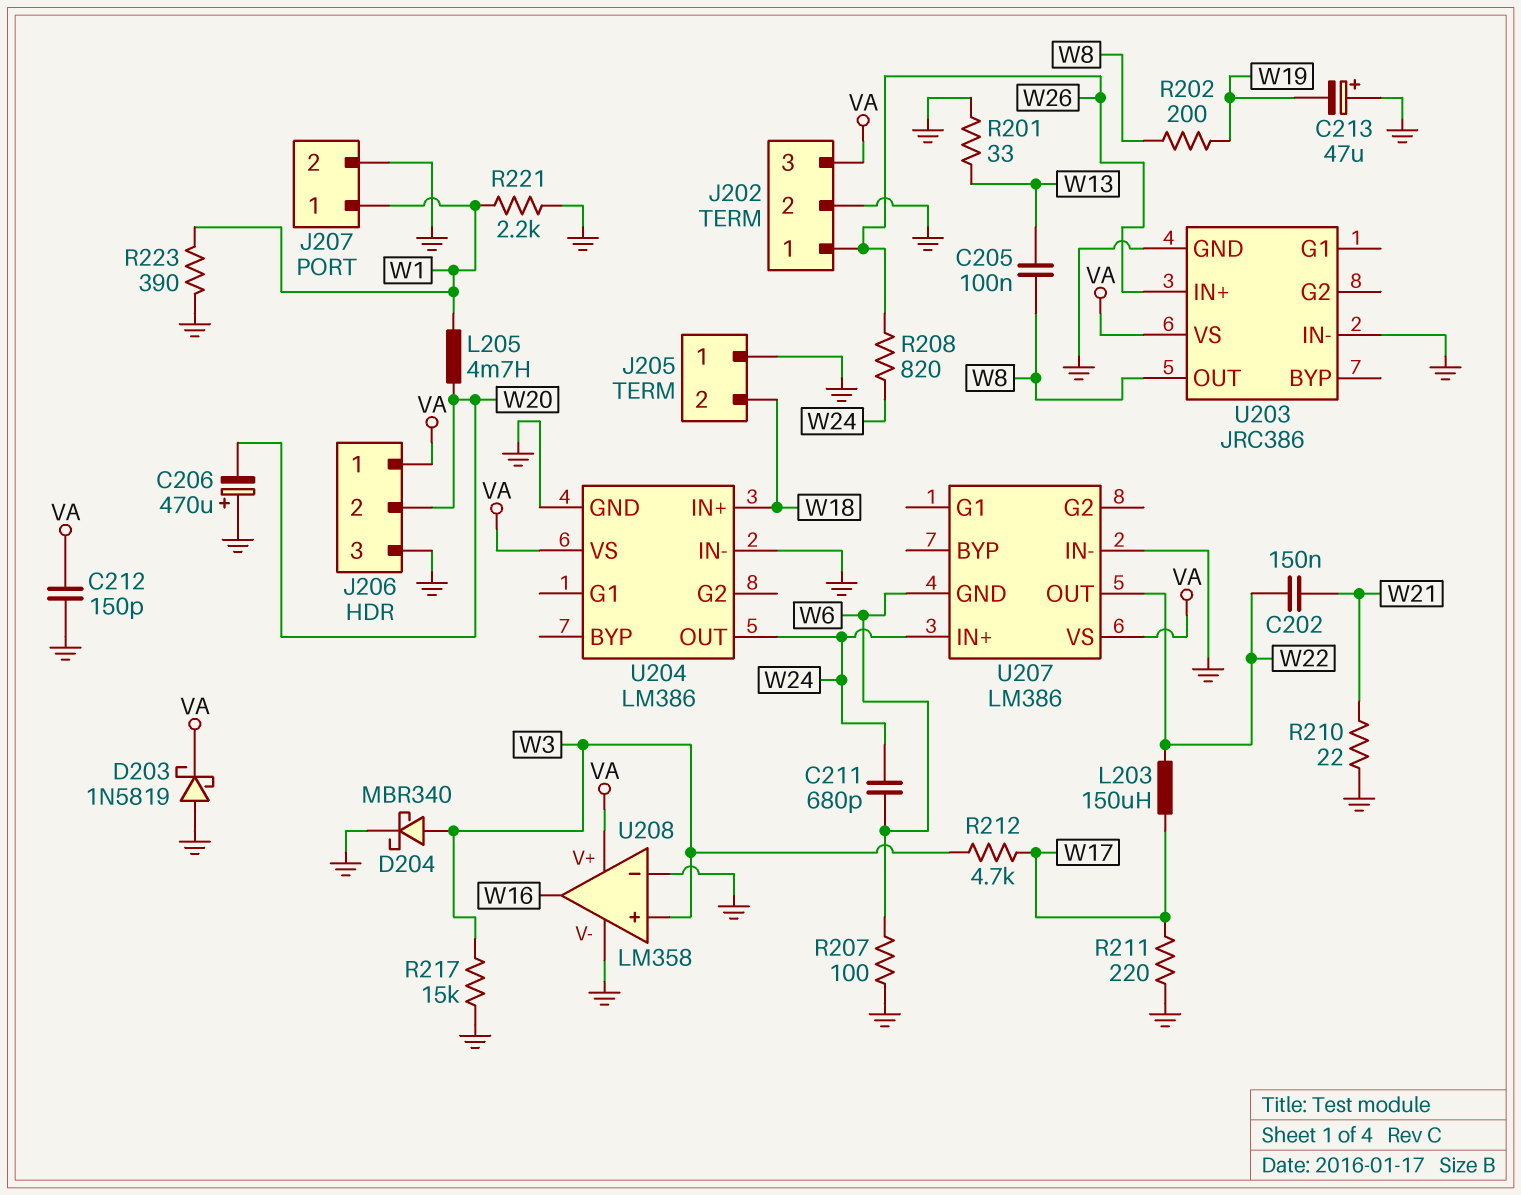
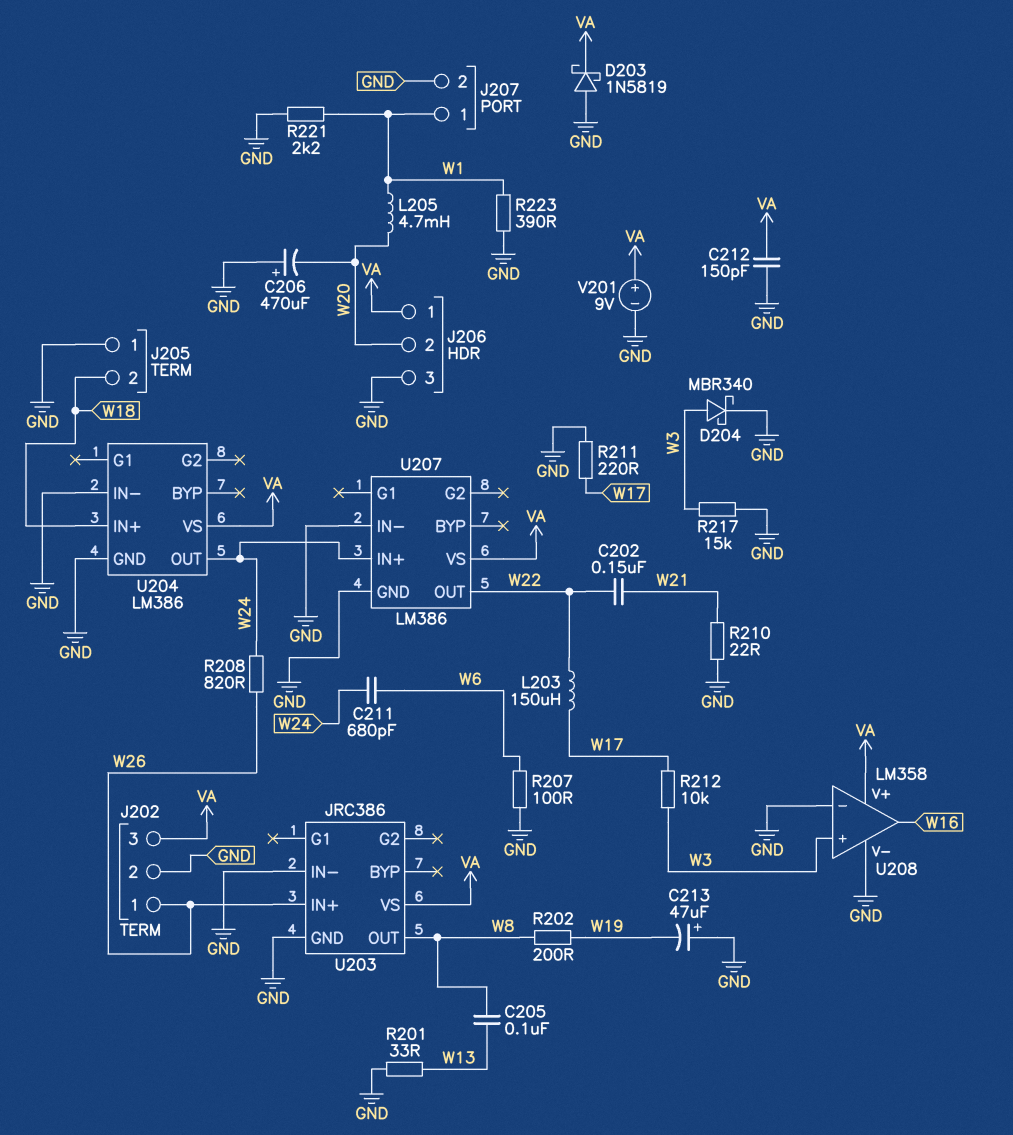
R212: 4.7k (W3, W17) -> 10k (W3, W17)
U207 pin GND: W6 -> GND
V201: none -> 9V (plus VA, minus GND)

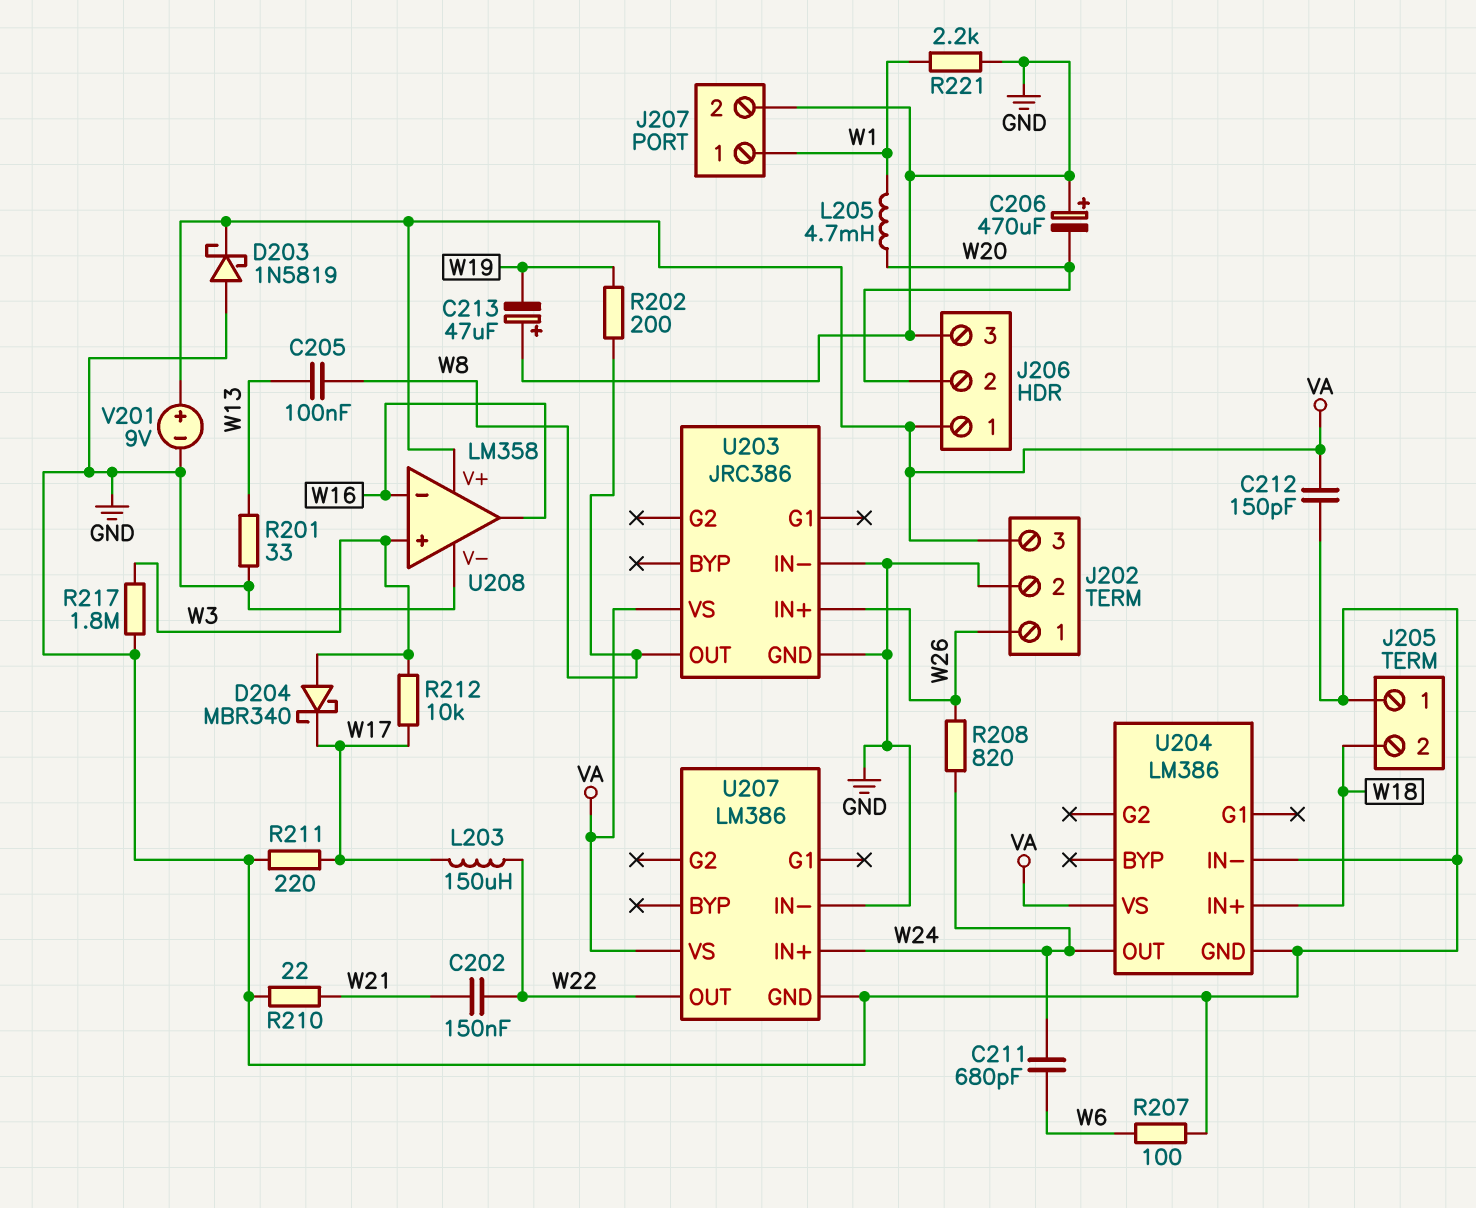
D204: schottky MBR340 (A W3, K GND) -> schottky MBR340 (A W3, K W17)
R217: 15k (GND, W3) -> 1.8M (GND, W3)
R223: 390 (GND, W1) -> none
U208 pin in-: GND -> W16

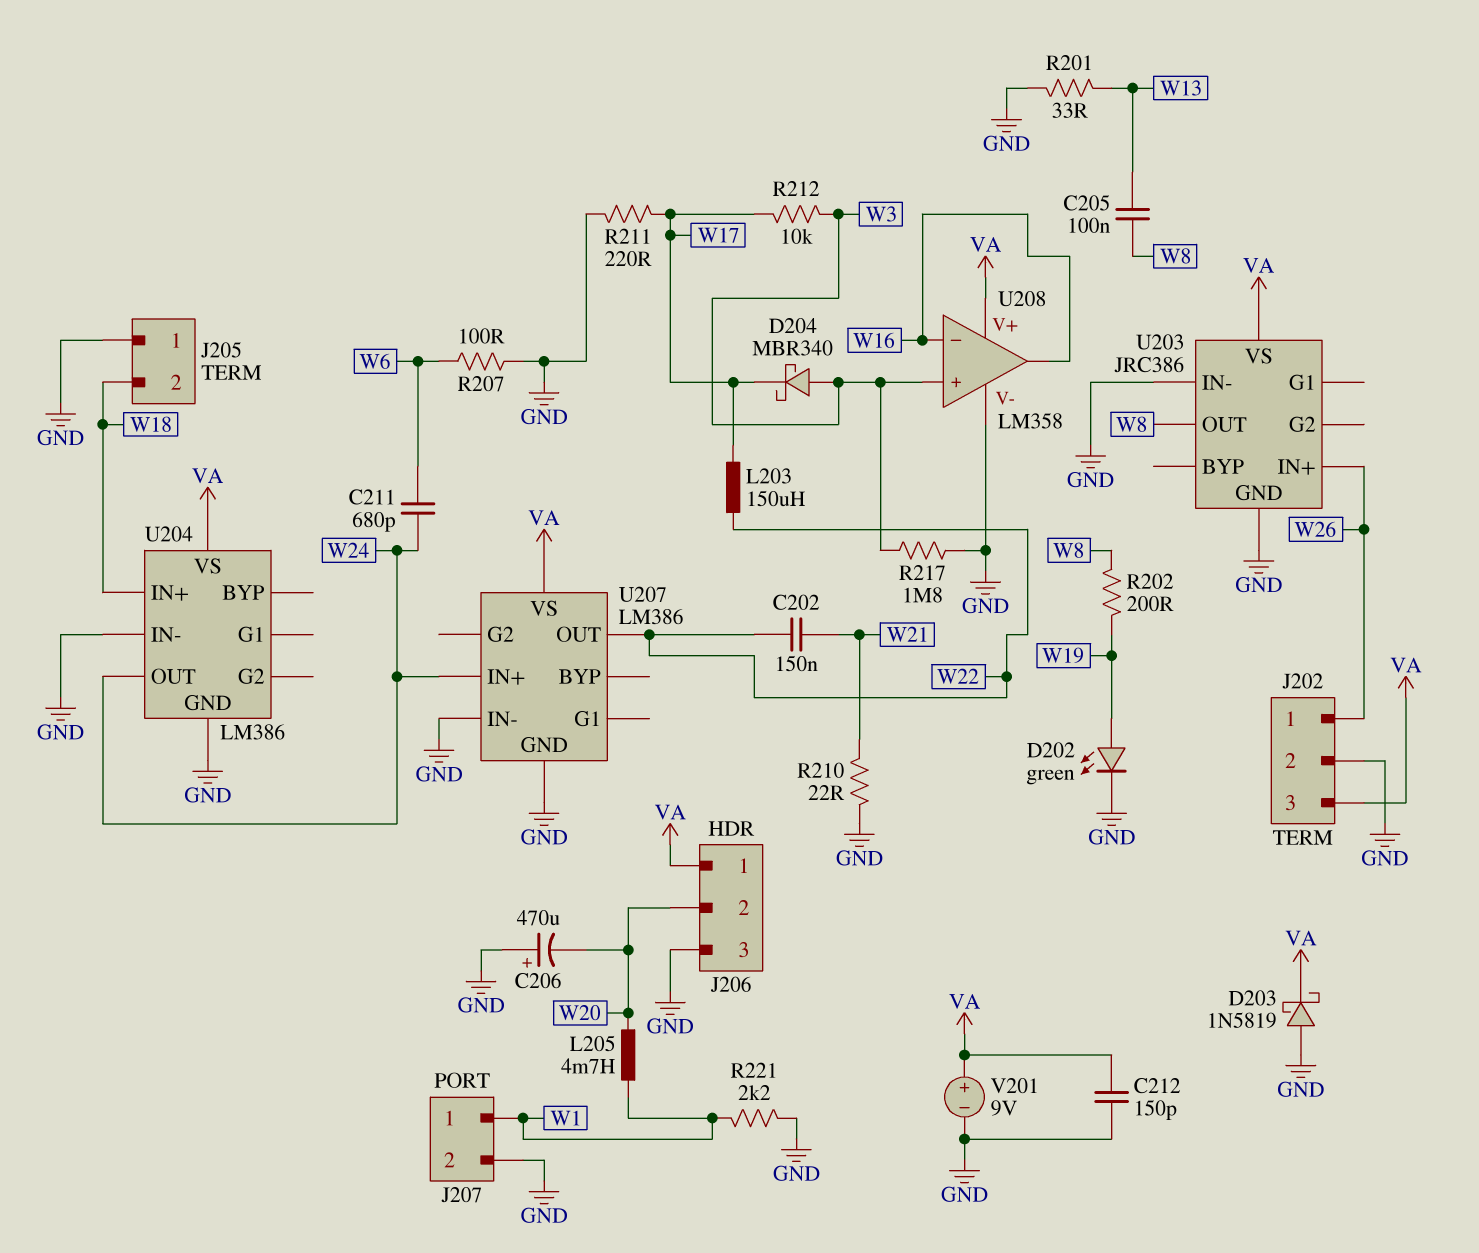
C213: 47uF (plus GND, minus W19) -> none
D202: none -> LED green (A W19, K GND)
R208: 820 (W24, W26) -> none

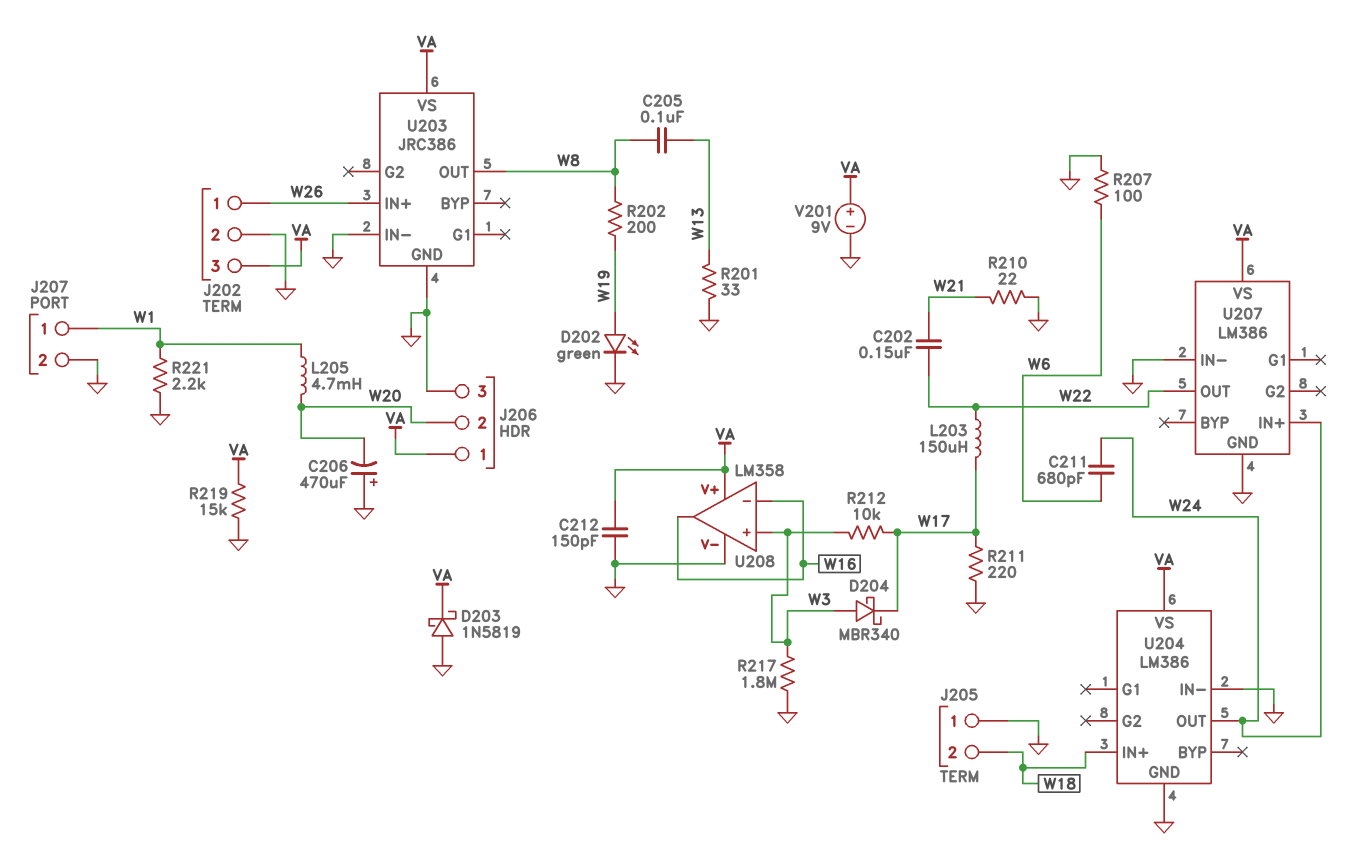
R219: none -> 15k (GND, VA)

